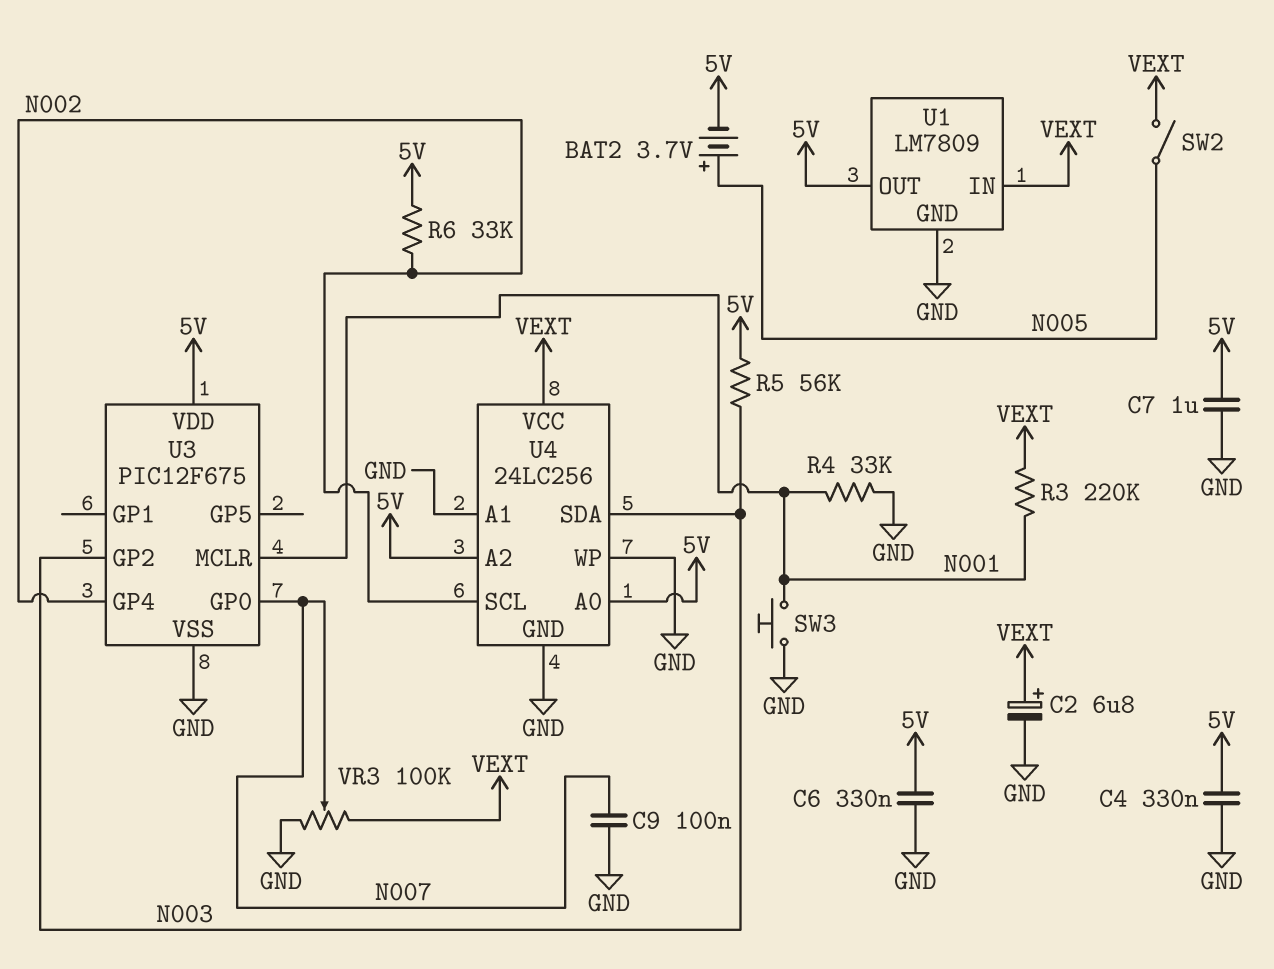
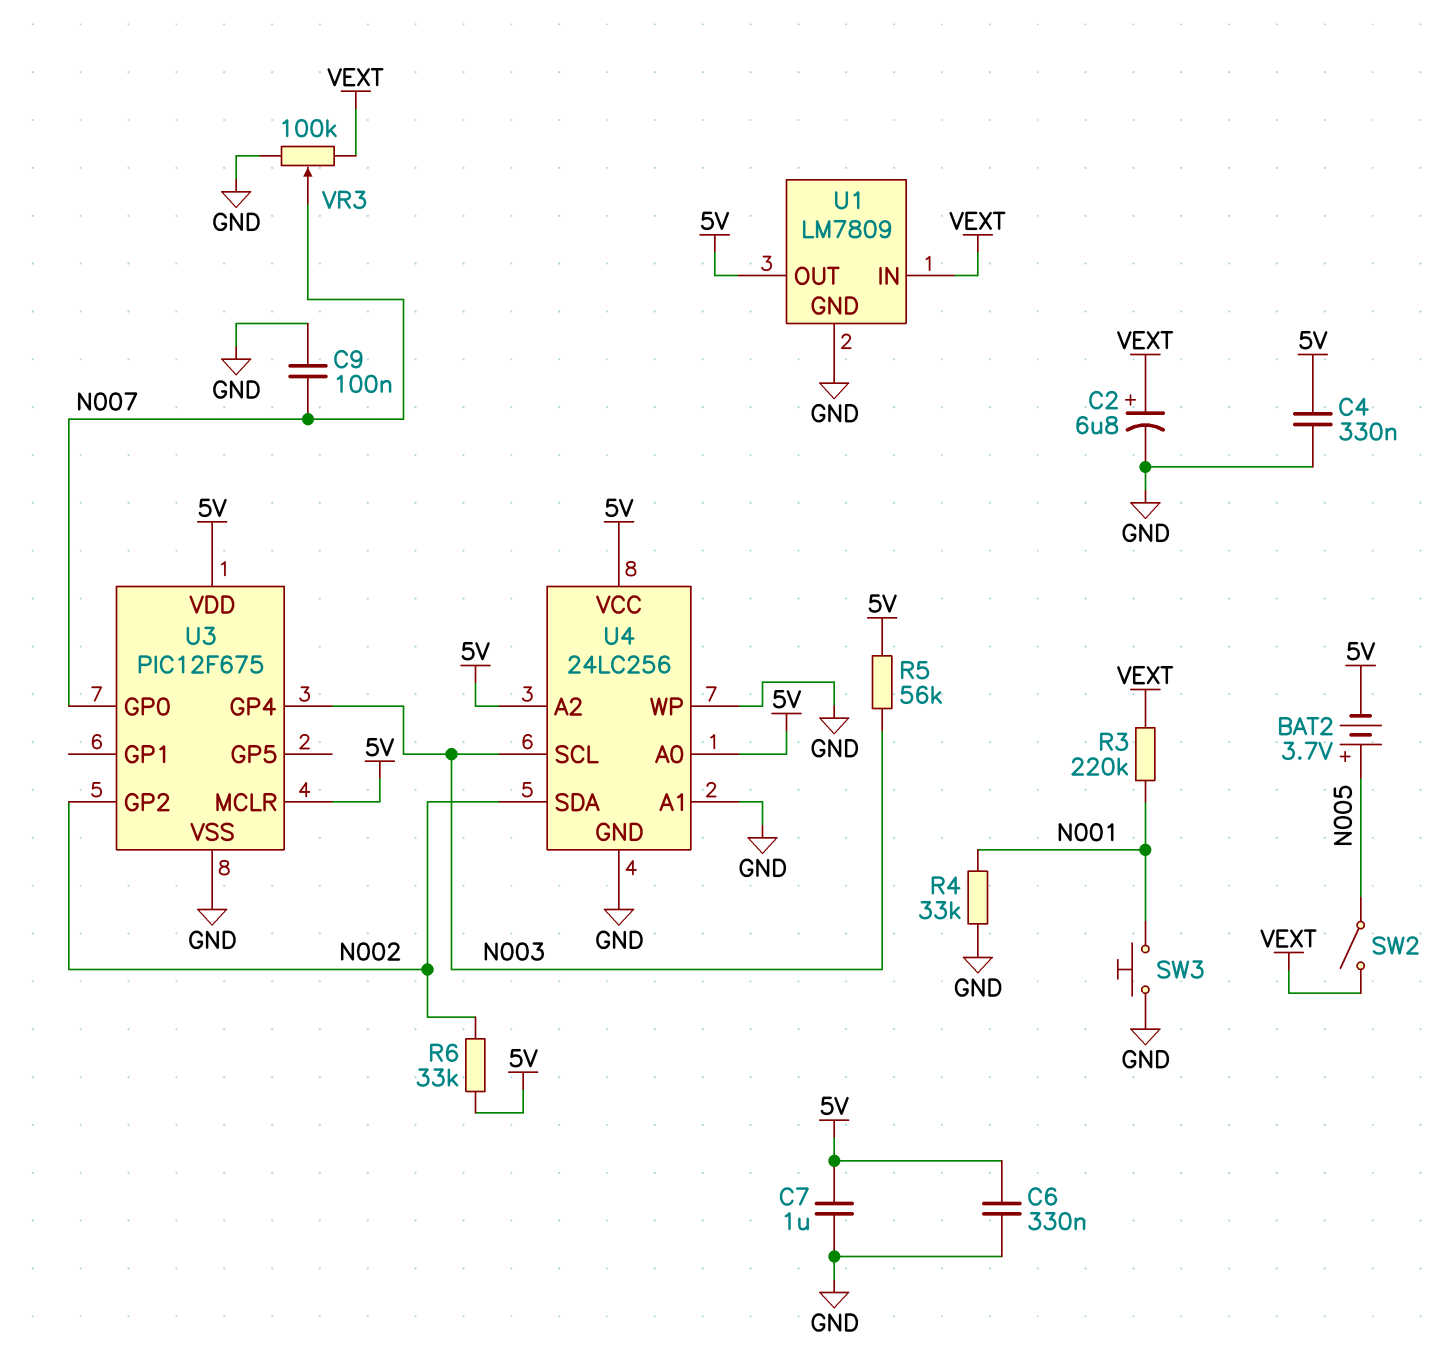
U3 pin GP2: N003 -> N002
U3 pin GP4: N002 -> N003
U3 pin MCLR: N001 -> 5V
U4 pin SCL: N002 -> N003
U4 pin SDA: N003 -> N002
U4 pin VCC: VEXT -> 5V

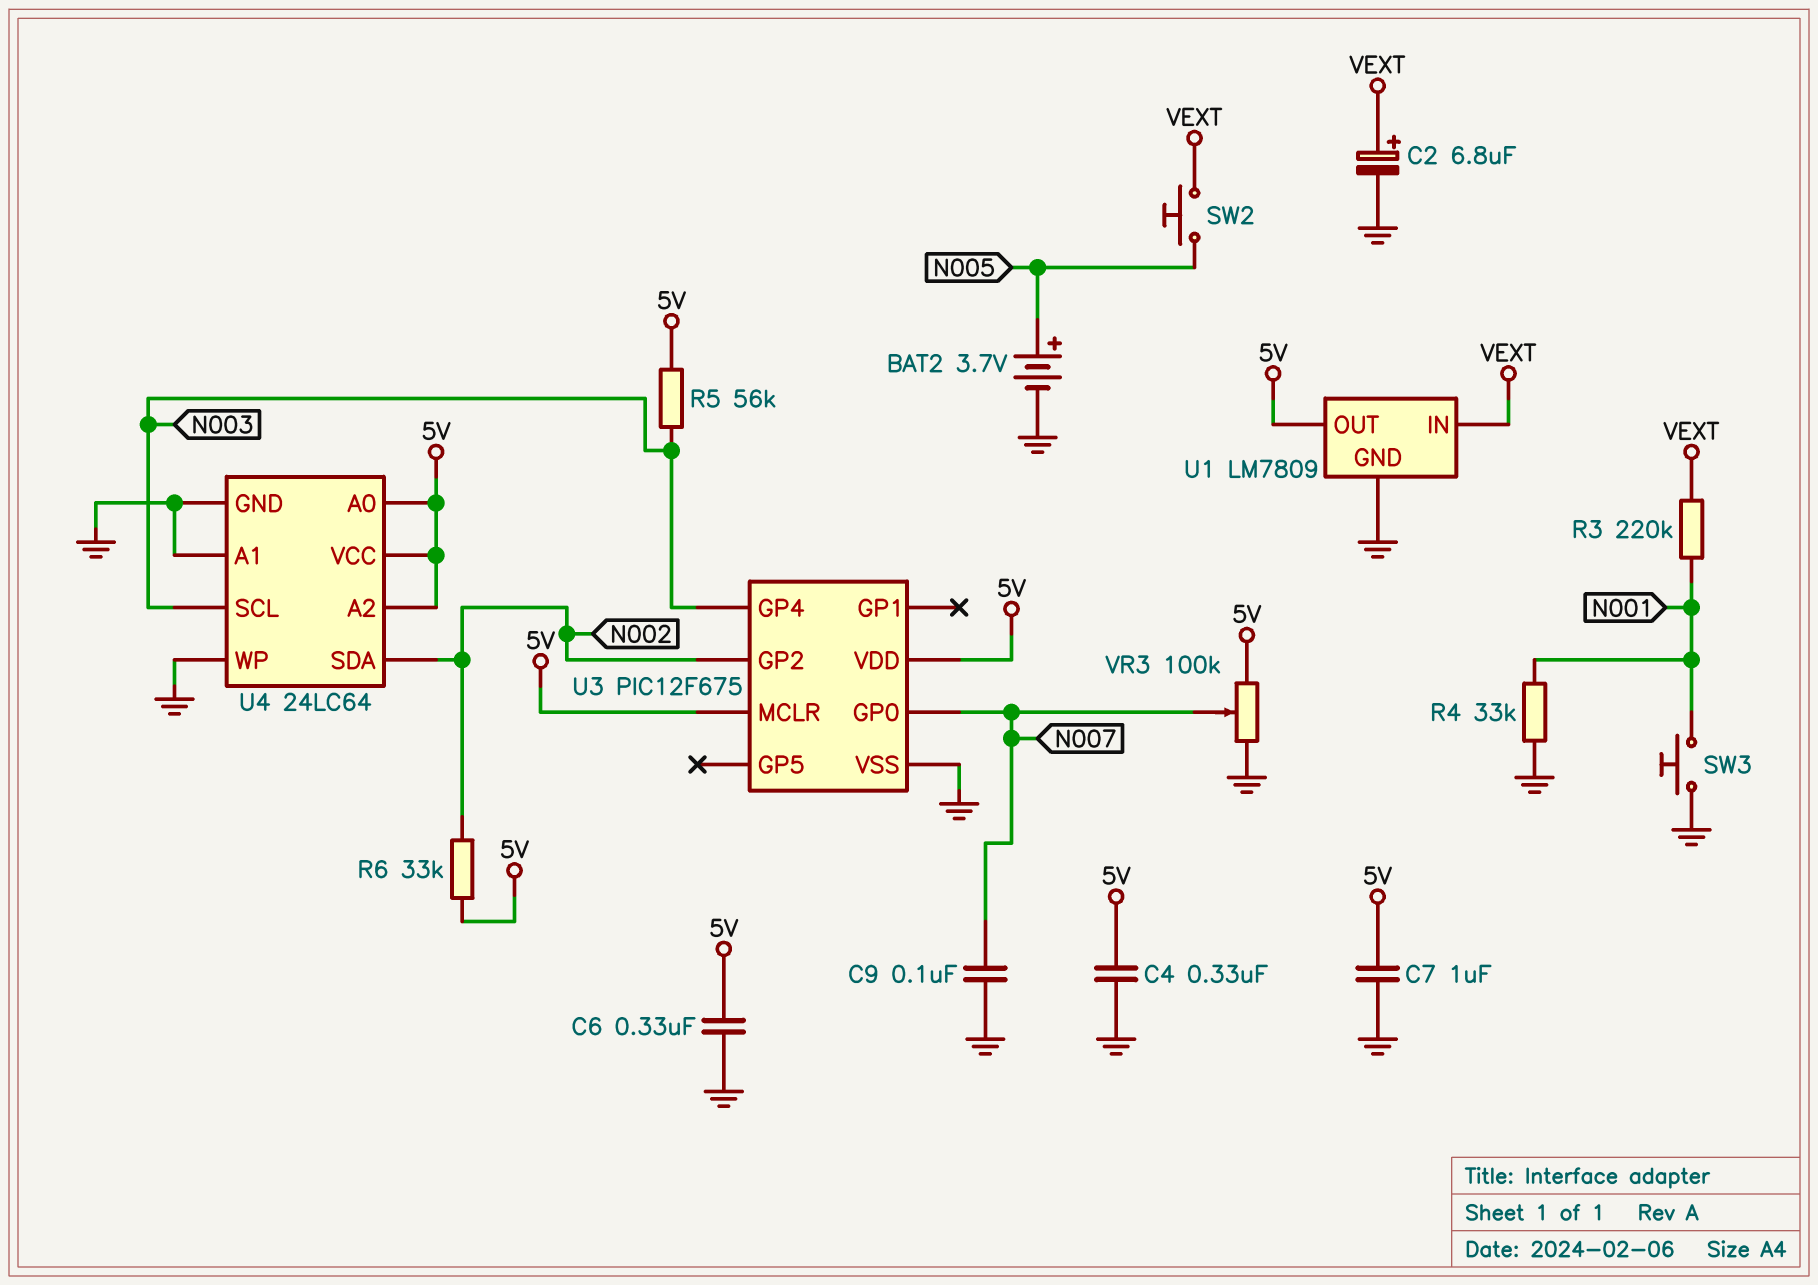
BAT2: 3.7V (plus N005, minus 5V) -> 3.7V (plus N005, minus GND)
SW2: switch (N005, VEXT) -> button (N005, VEXT)
U4: 24LC256 -> 24LC64
VR3: 100k (GND, VEXT, wiper N007) -> 100k (5V, GND, wiper N007)

